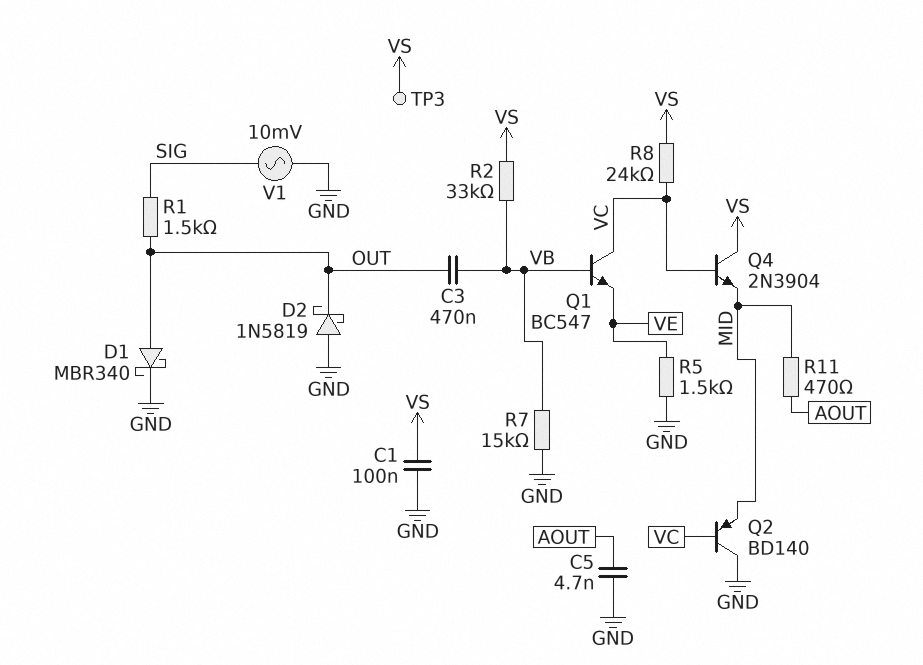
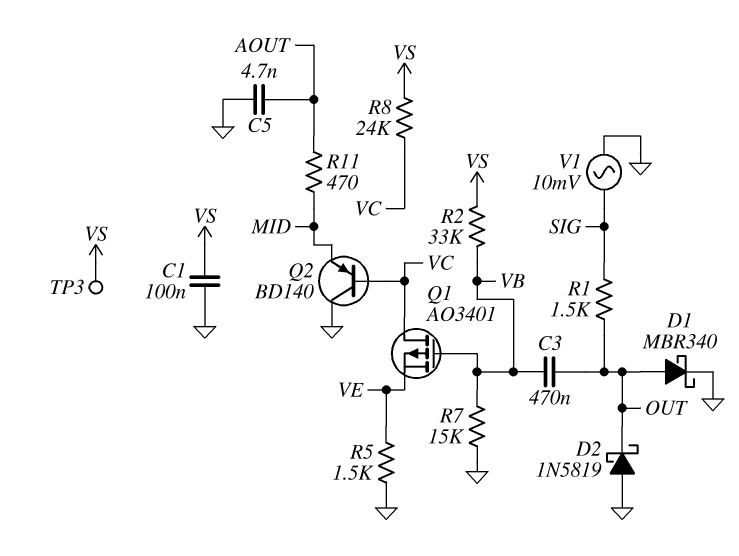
Q1: NPN BC547 (B VB, C VC, E VE) -> PMOS AO3401 (G VB, D VC, S VE)
Q4: NPN 2N3904 (B VC, C VS, E MID) -> none

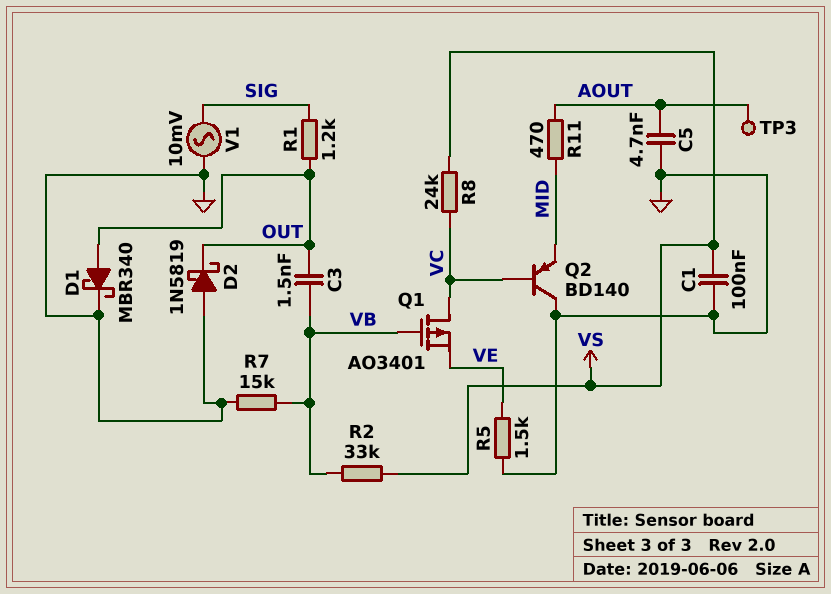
C3: 470nF (OUT, VB) -> 1.5nF (OUT, VB)
R1: 1.5k (OUT, SIG) -> 1.2k (OUT, SIG)
TP3: test point (VS) -> test point (AOUT)

